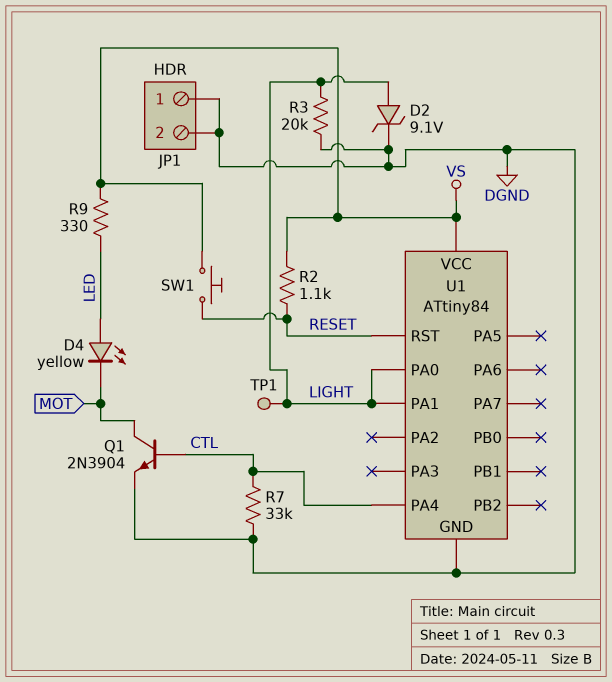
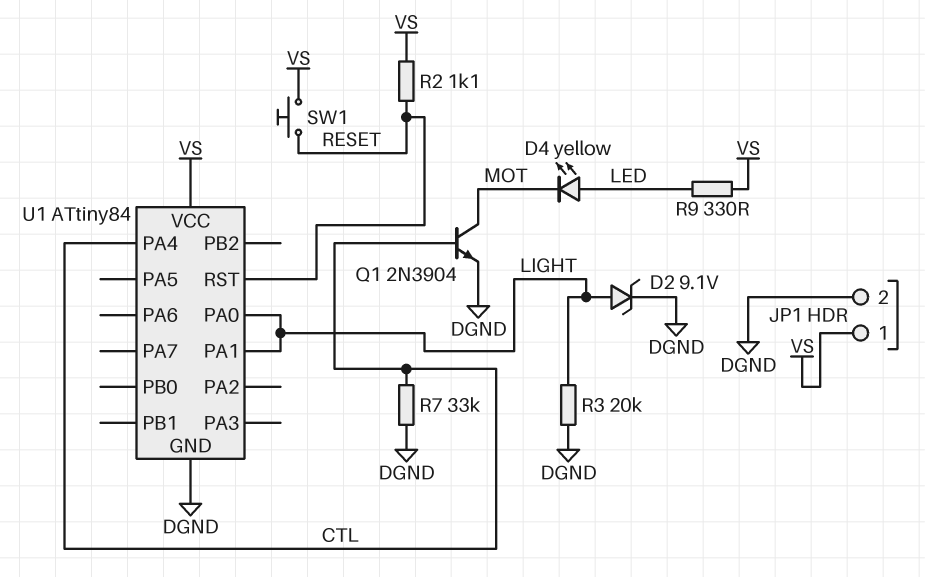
JP1 pin 1: DGND -> VS
TP1: test point (LIGHT) -> none

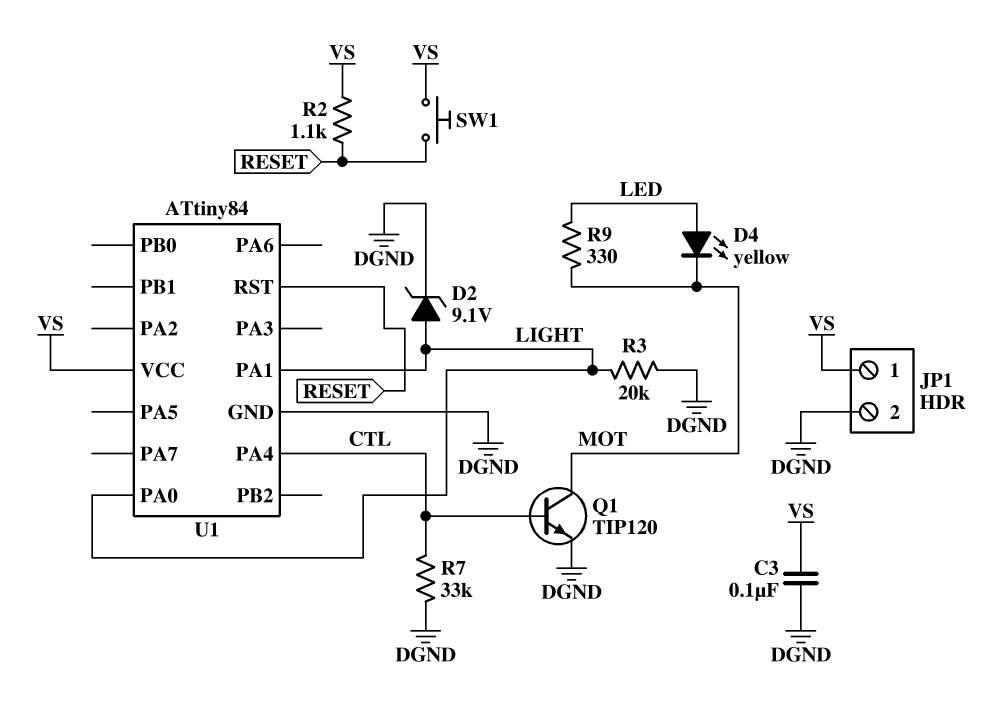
C3: none -> 100nF (DGND, VS)
Q1: NPN 2N3904 (B CTL, C MOT, E DGND) -> NPN TIP120 (B CTL, C MOT, E DGND)
R9: 330 (LED, VS) -> 330 (LED, MOT)

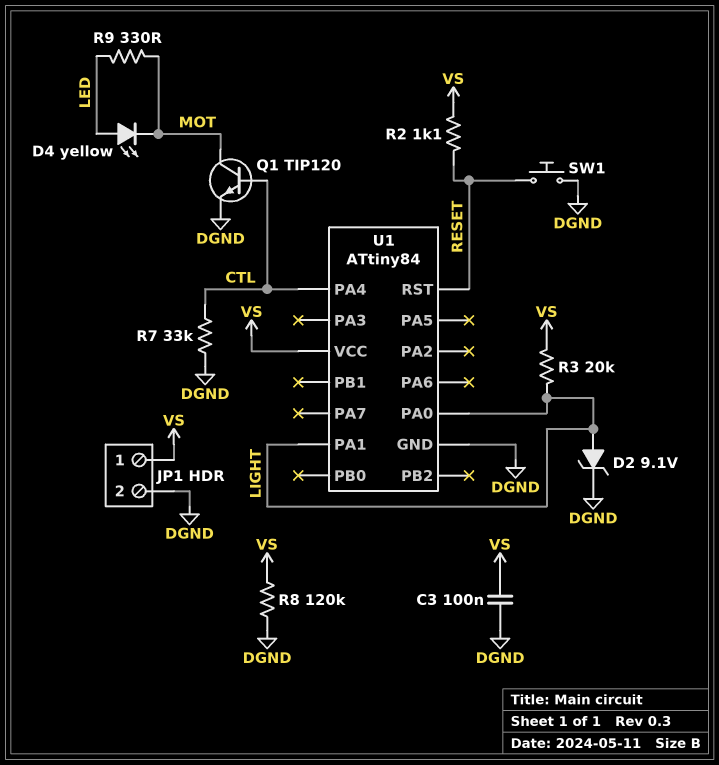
R3: 20k (DGND, LIGHT) -> 20k (LIGHT, VS)
R8: none -> 120k (DGND, VS)
SW1: button (RESET, VS) -> button (DGND, RESET)

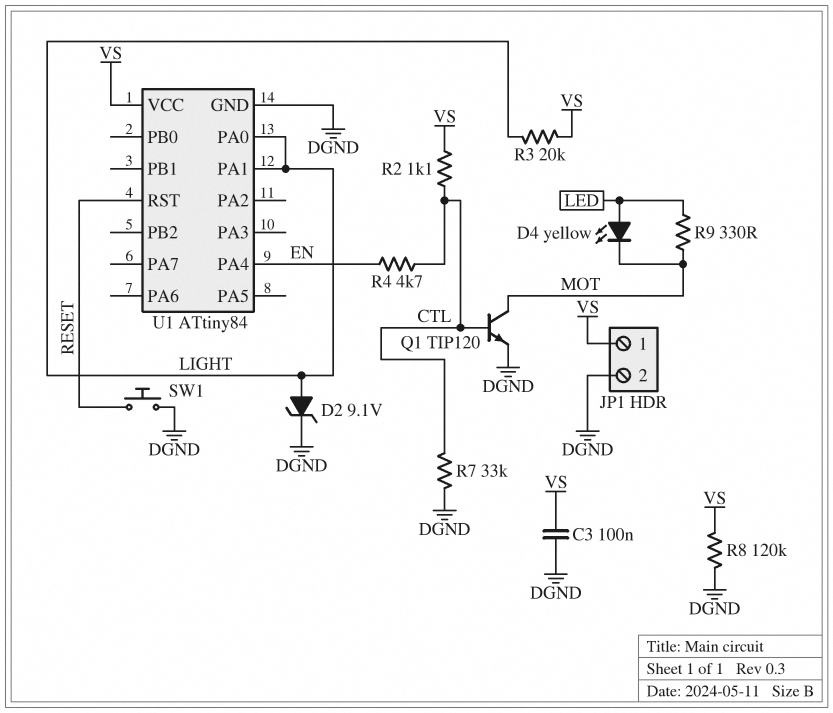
R2: 1.1k (RESET, VS) -> 1.1k (CTL, VS)
R4: none -> 4.7k (CTL, EN)
U1 pin PA4: CTL -> EN

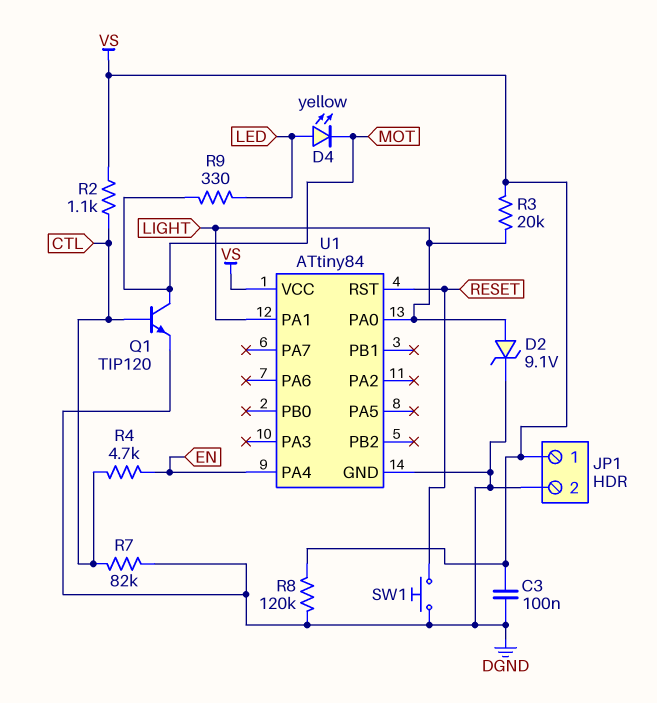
R7: 33k (CTL, DGND) -> 82k (CTL, DGND)

